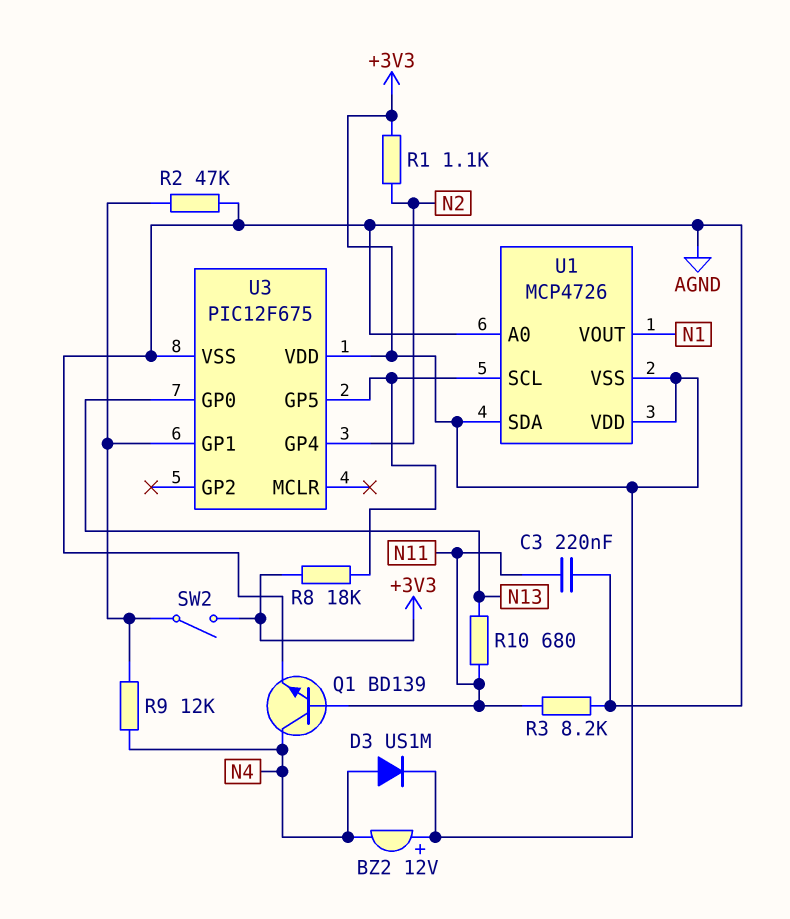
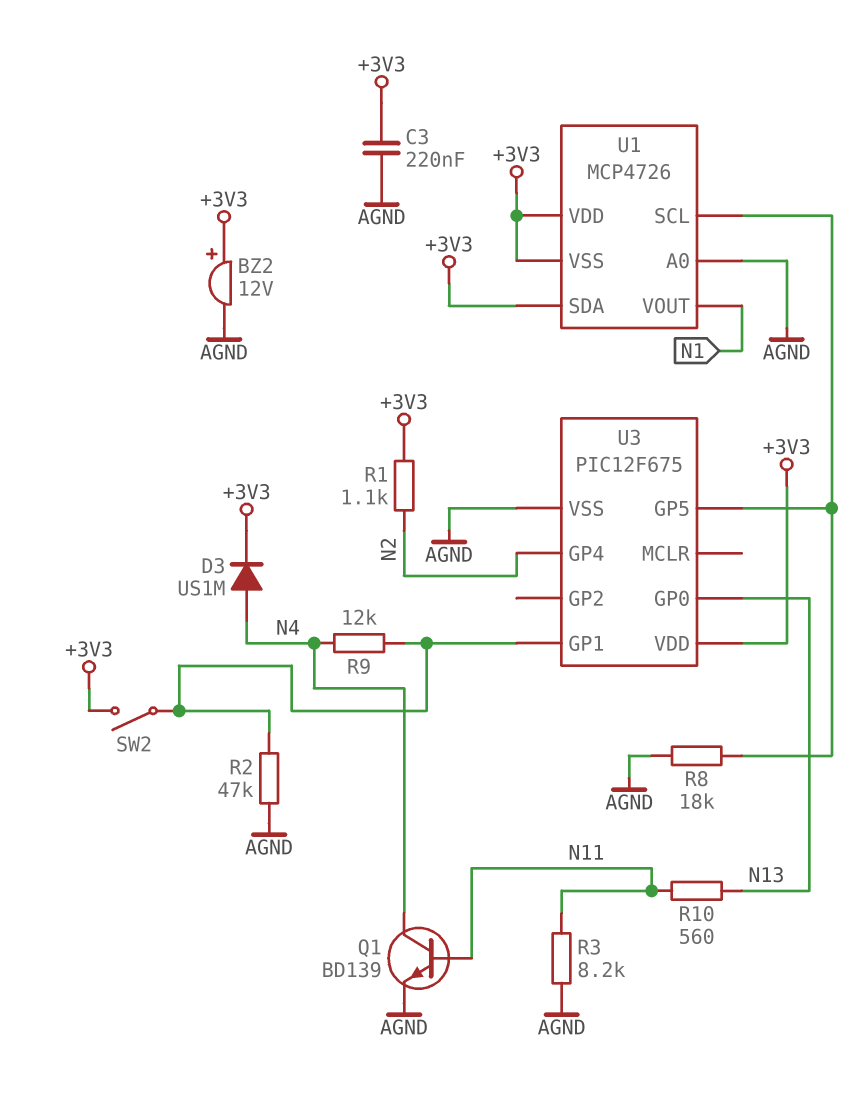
BZ2: buzzer 12V (plus +3V3, minus N4) -> buzzer 12V (plus +3V3, minus AGND)
C3: 220nF (AGND, N11) -> 220nF (+3V3, AGND)
R8: 18k (+3V3, U1/SCL) -> 18k (AGND, U1/SCL)
R10: 680 (N11, N13) -> 560 (N11, N13)

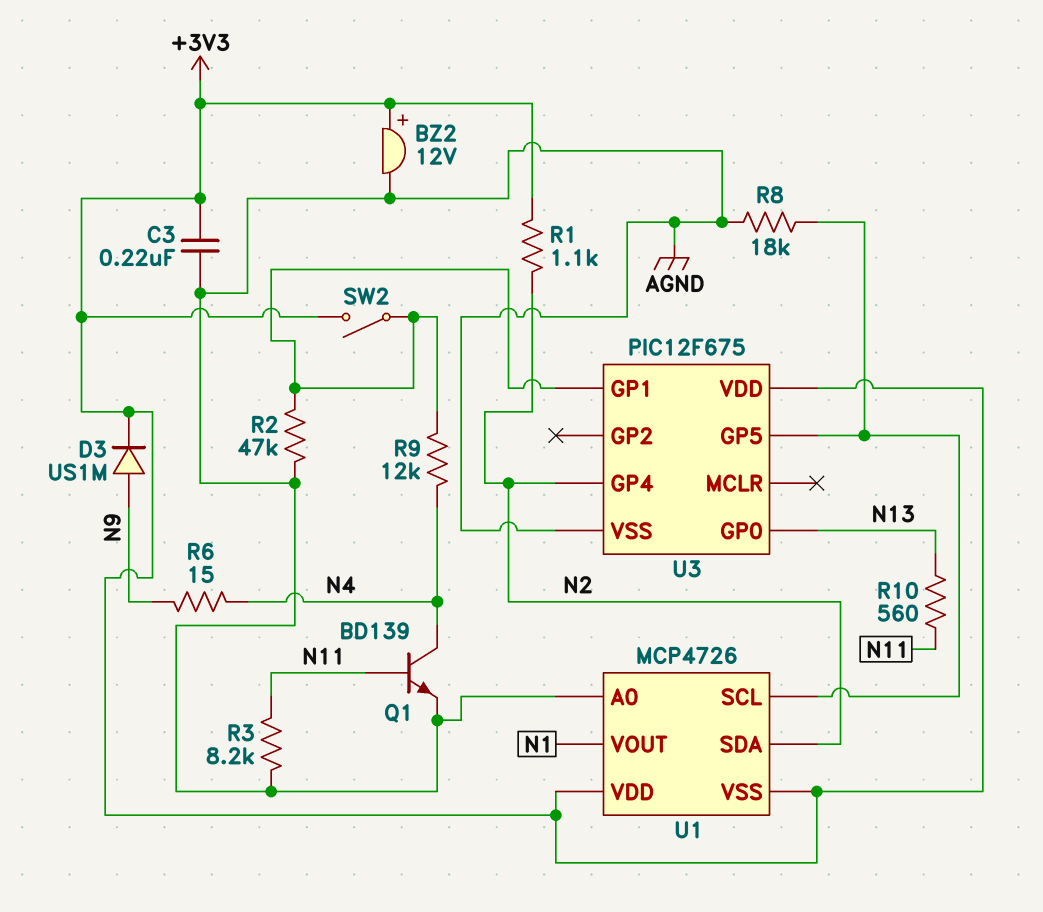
D3: diode US1M (A N4, K +3V3) -> diode US1M (A N9, K +3V3)
R6: none -> 15 (N4, N9)
U1 pin SDA: +3V3 -> N2

